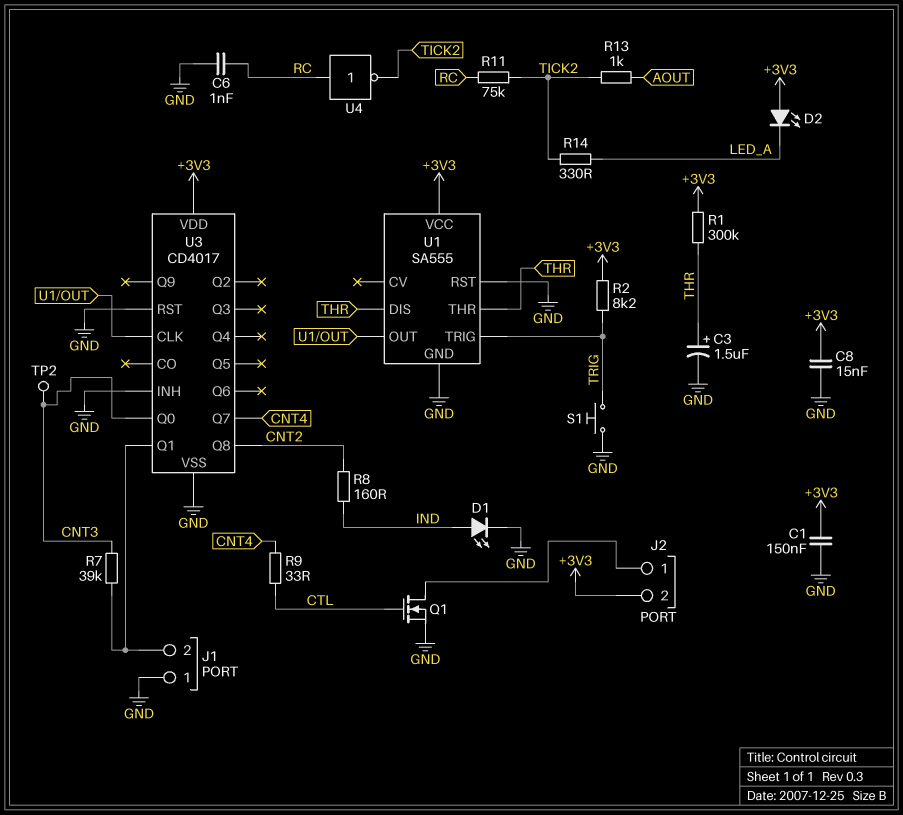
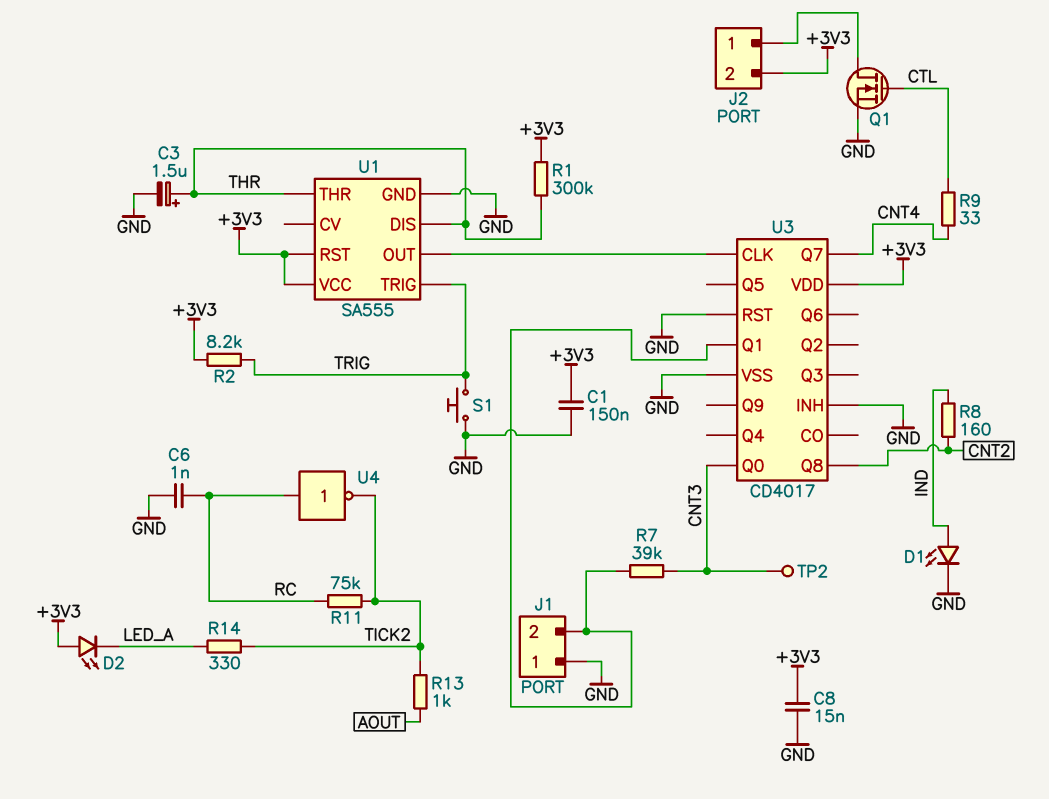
U1 pin RST: GND -> +3V3

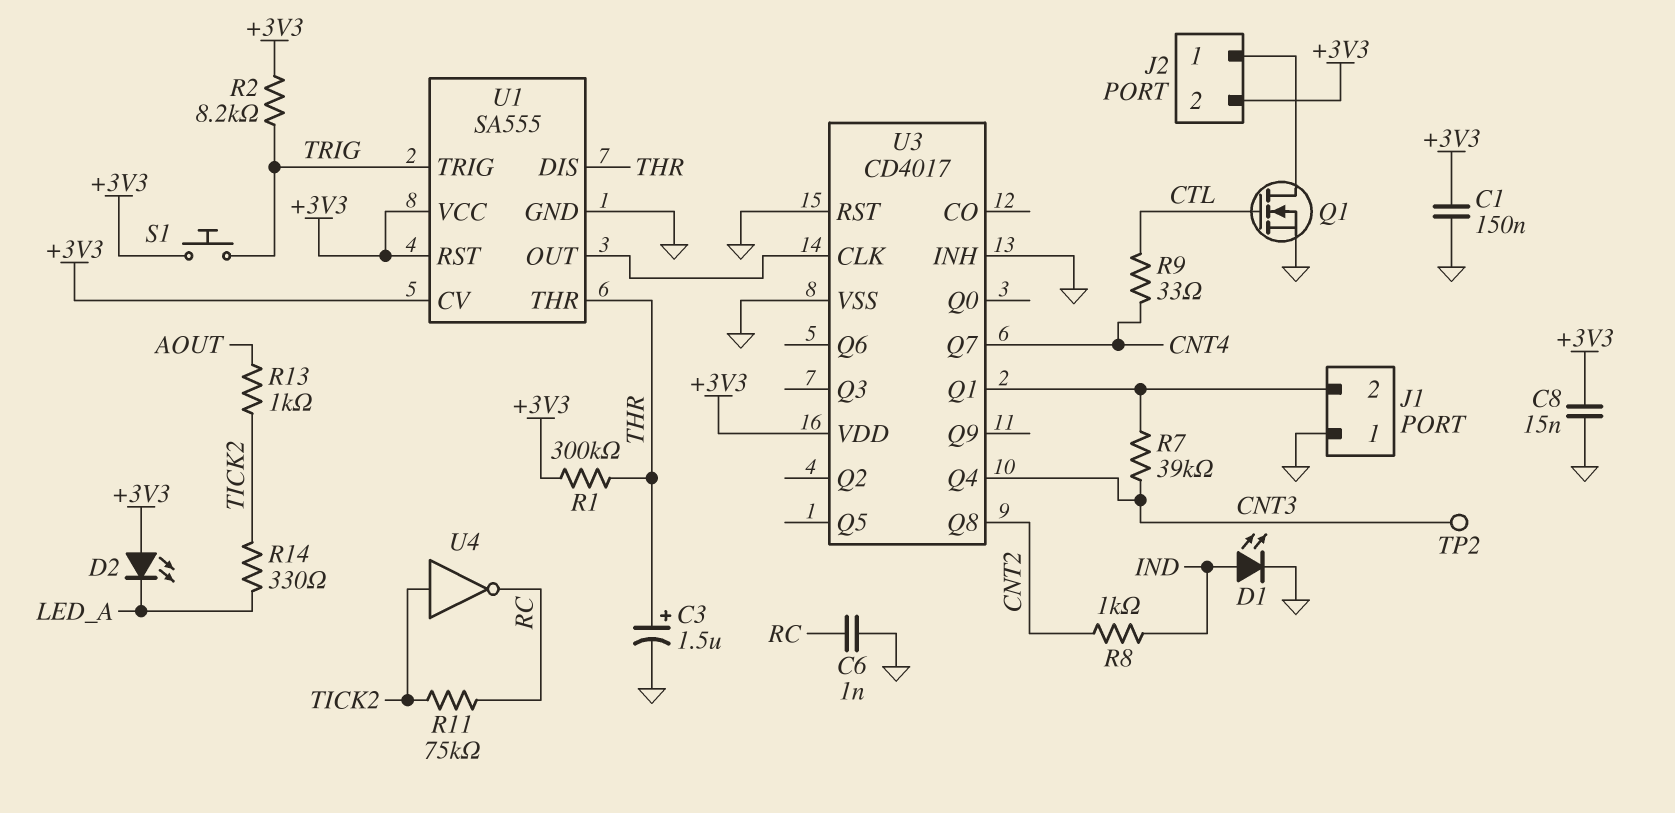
R8: 160 (CNT2, IND) -> 1k (CNT2, IND)
S1: button (GND, TRIG) -> button (+3V3, TRIG)
U1 pin CV: none -> +3V3
U3 pin Q0: CNT3 -> none
U3 pin Q4: none -> CNT3
U4: NOT (in RC, out TICK2) -> NOT (in TICK2, out RC)

